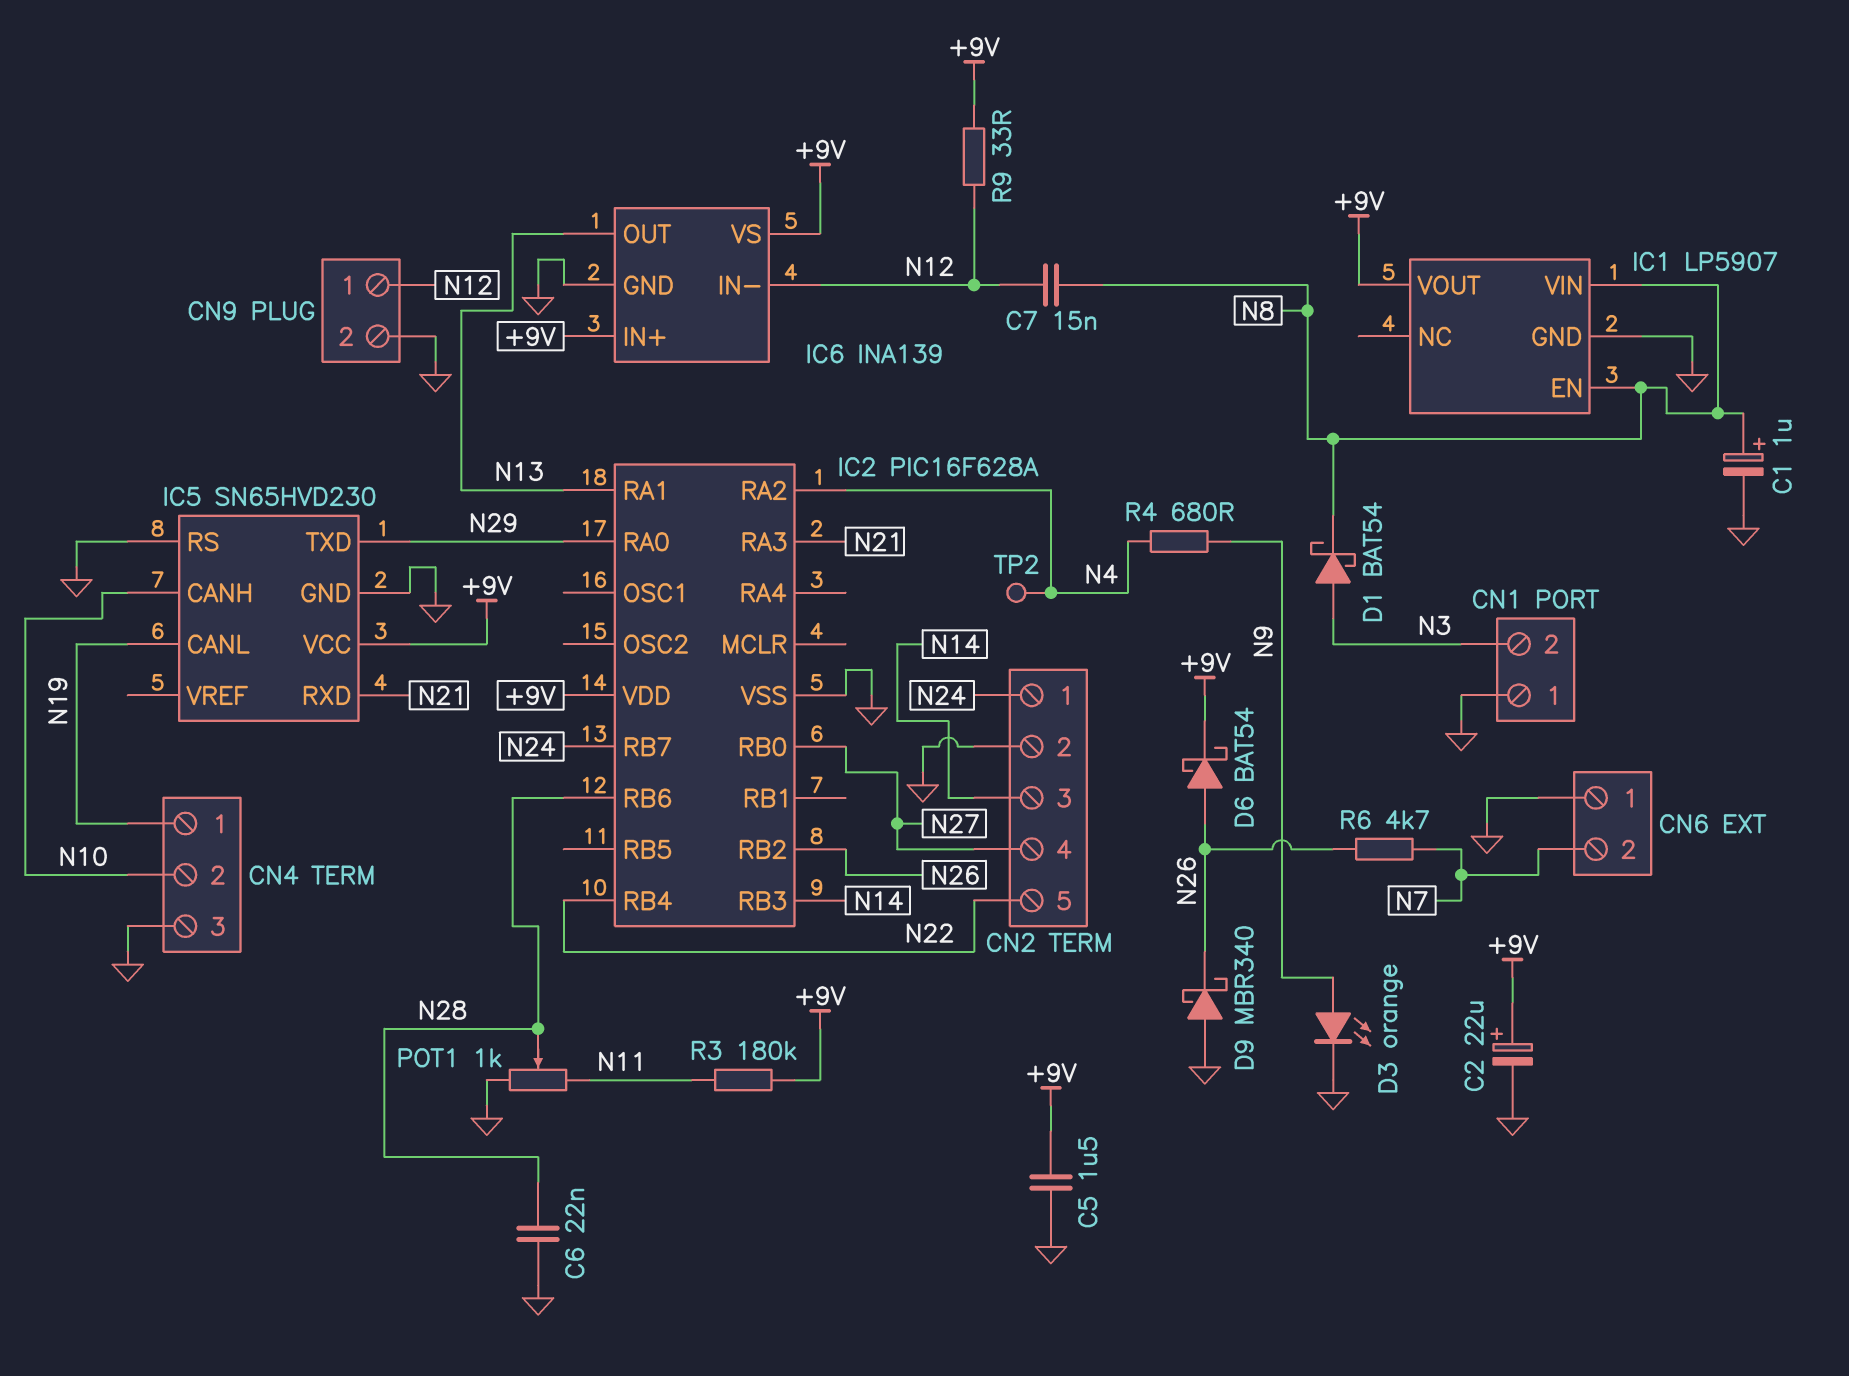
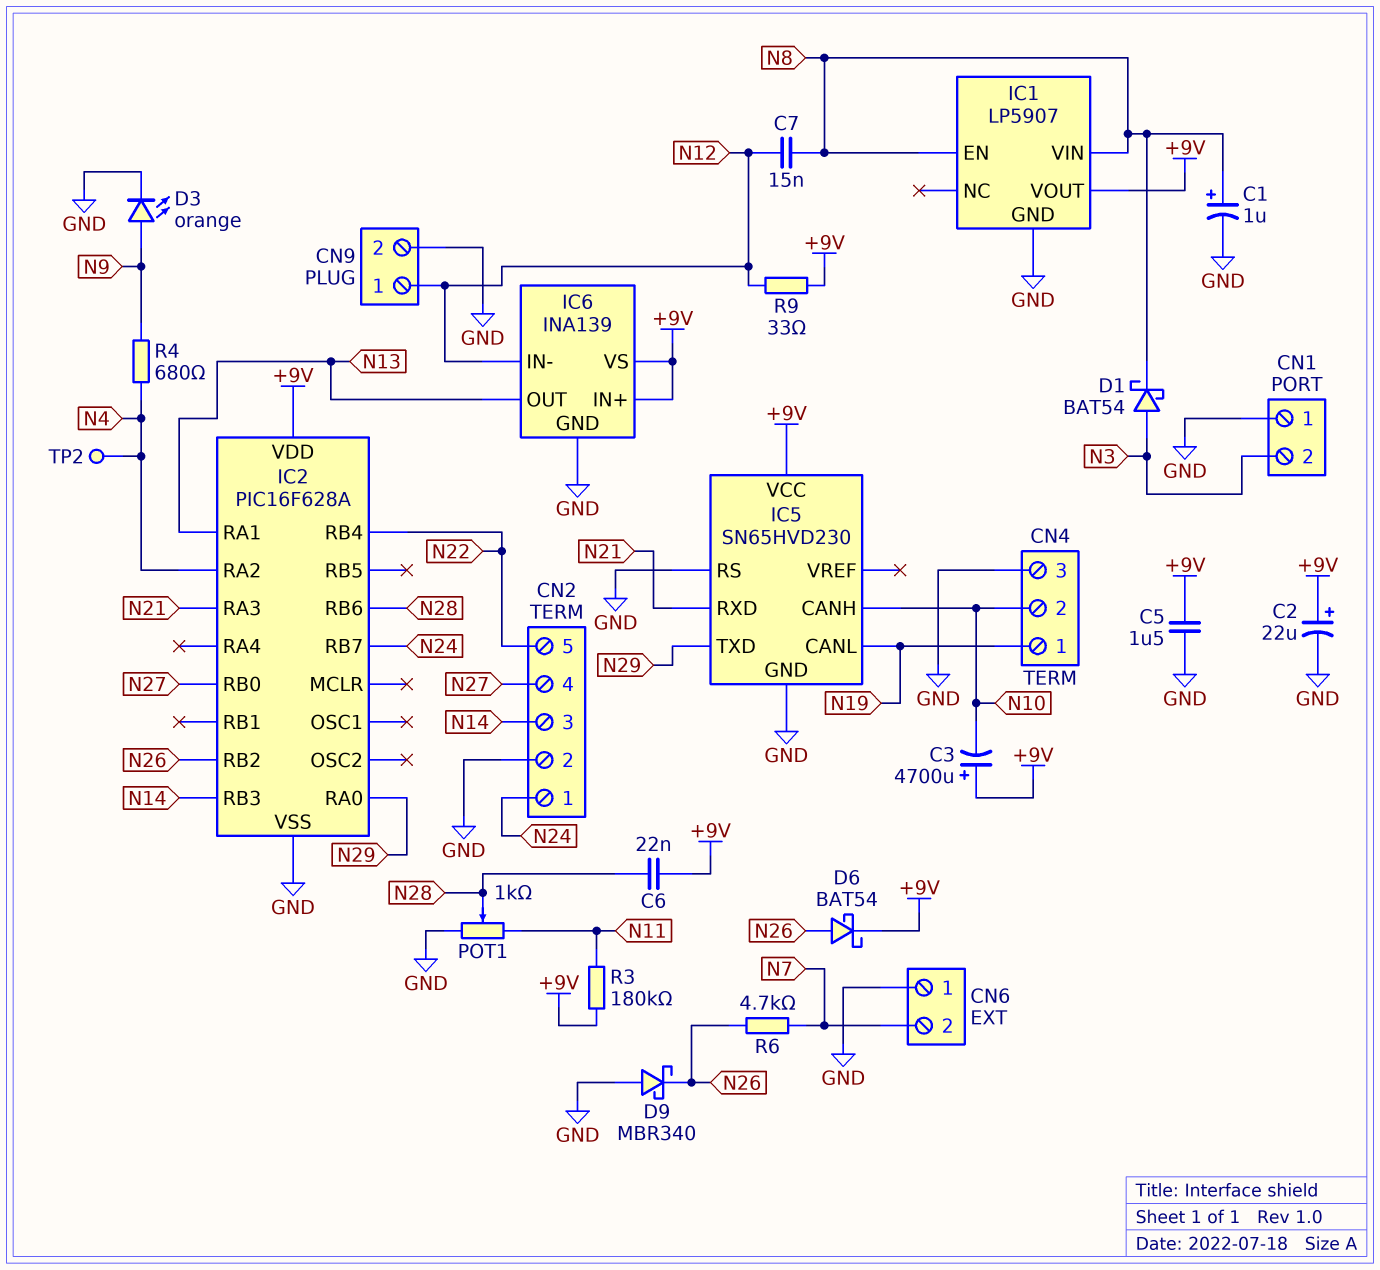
C3: none -> 4700uF (plus +9V, minus N10)
C6: 22nF (GND, N28) -> 22nF (+9V, N28)

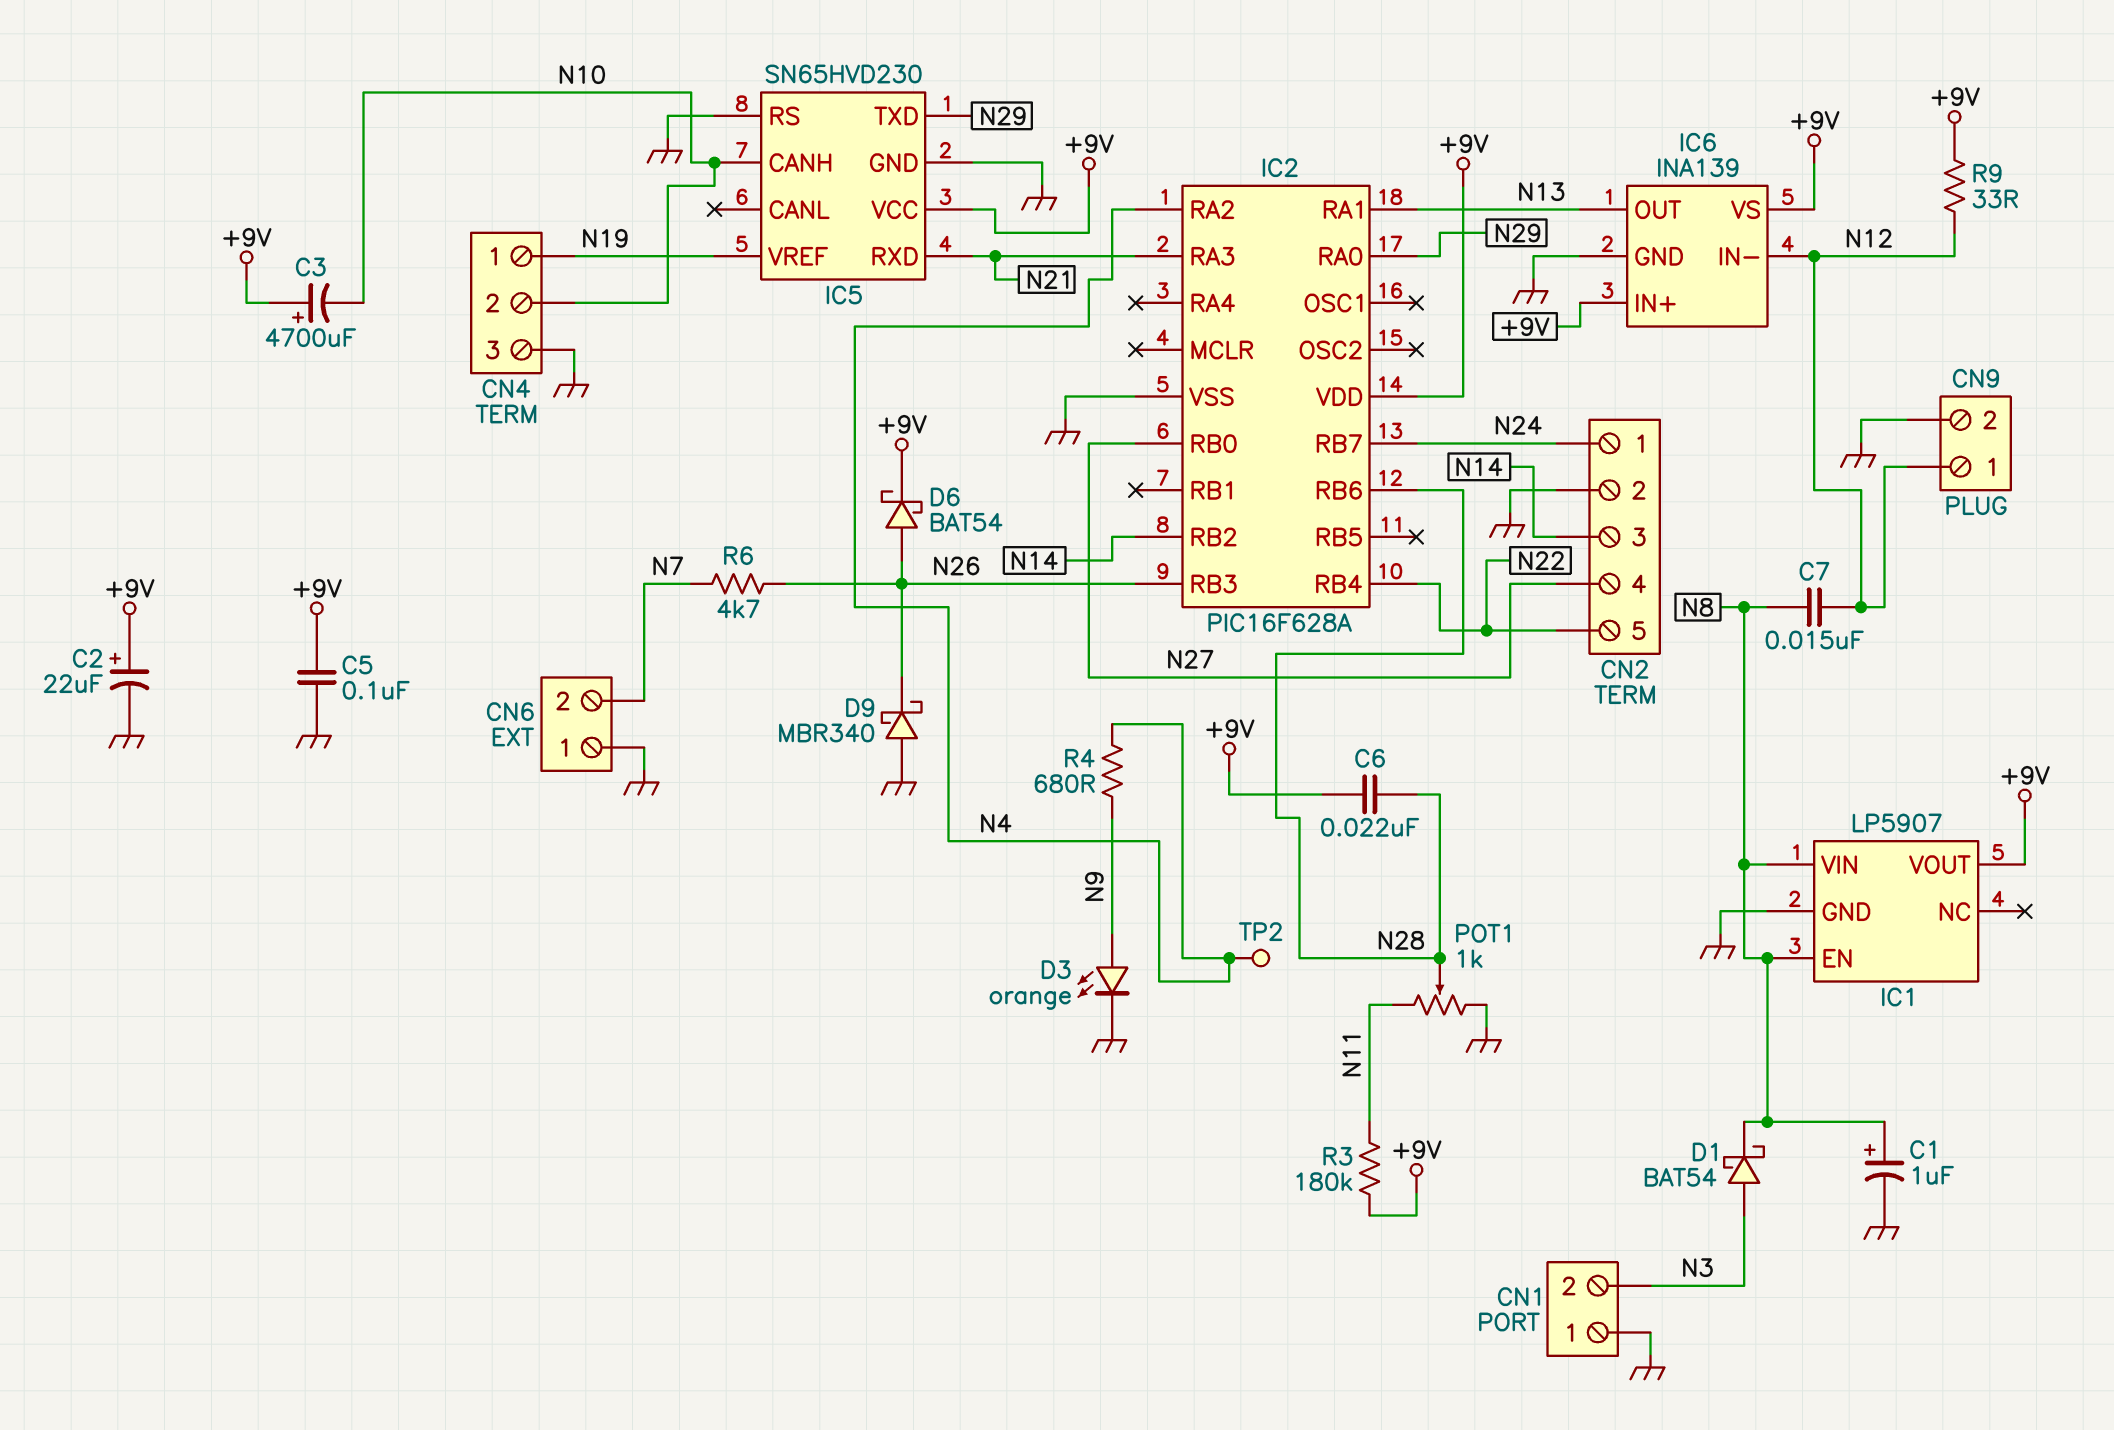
C5: 1.5uF (+9V, GND) -> 100nF (+9V, GND)
IC2 pin RB2: N26 -> N14
IC2 pin RB3: N14 -> N26
IC5 pin CANL: N19 -> none
IC5 pin VREF: none -> N19

